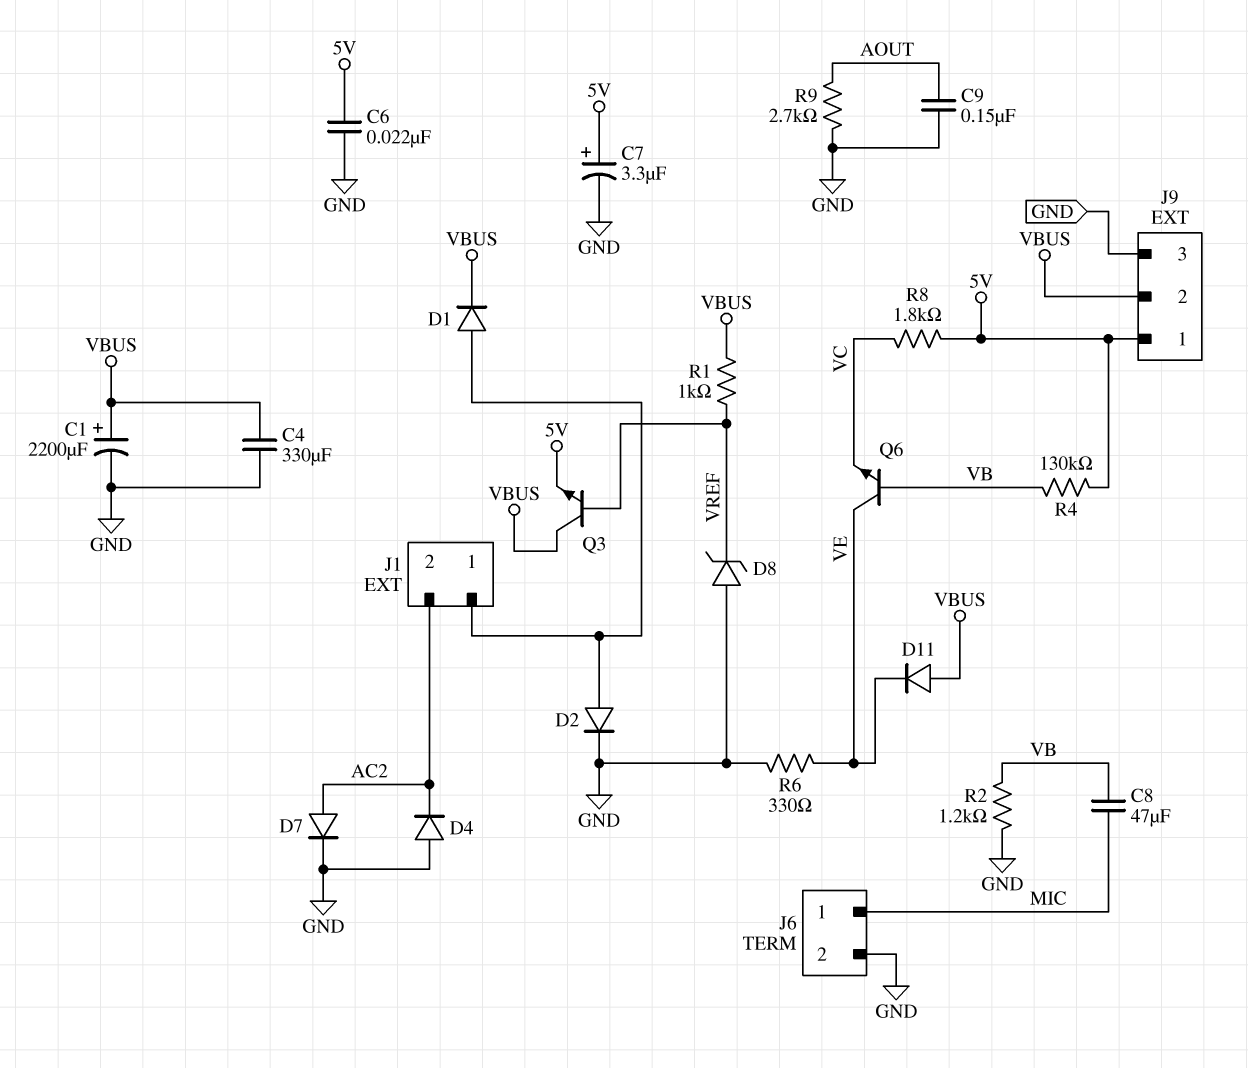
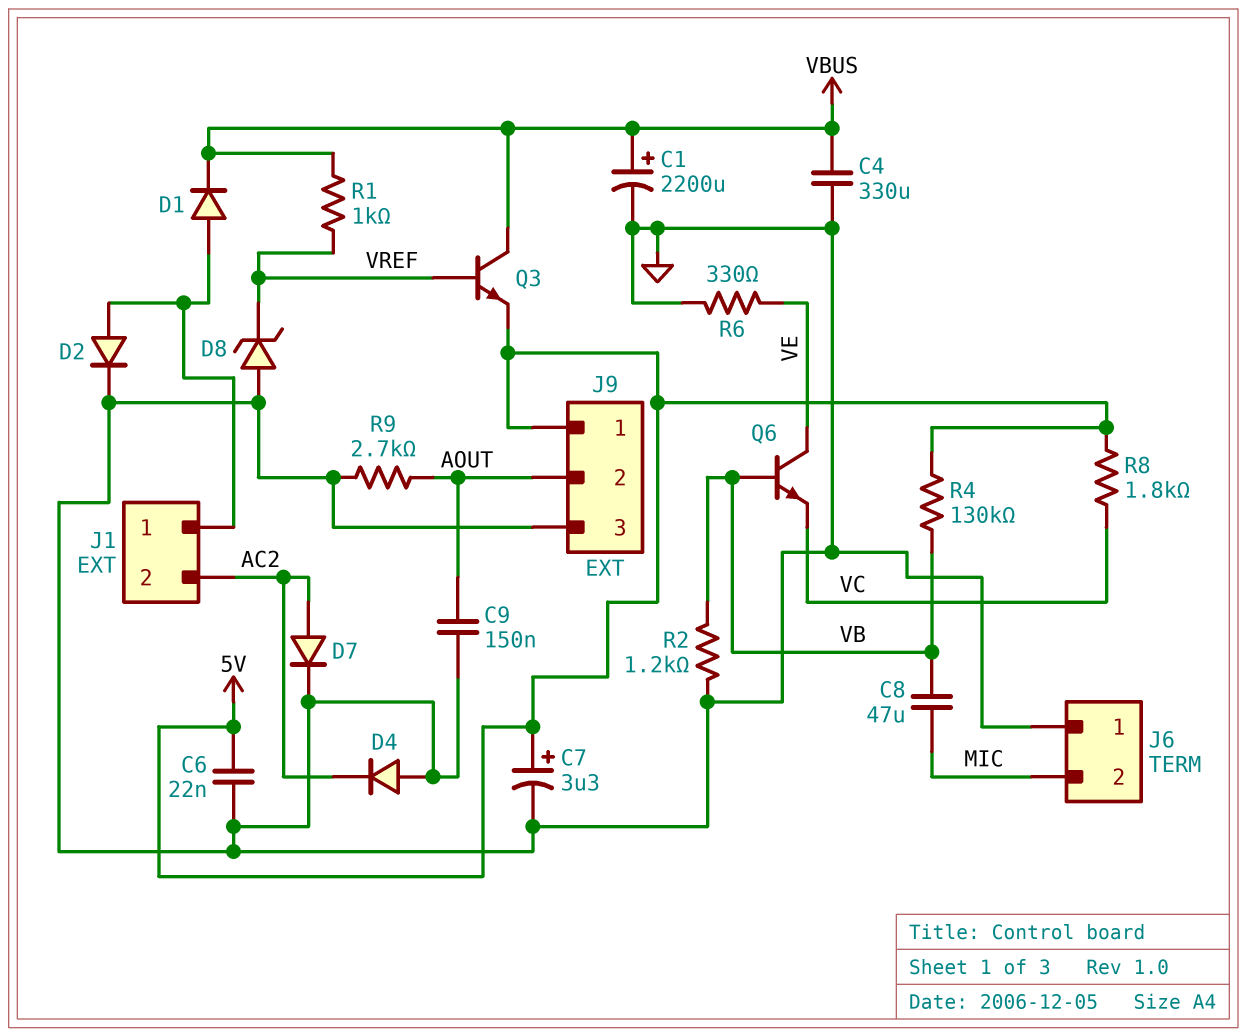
D11: diode (A VBUS, K VE) -> none
J6 pin 1: MIC -> GND
J6 pin 2: GND -> MIC
J9 pin 2: VBUS -> AOUT

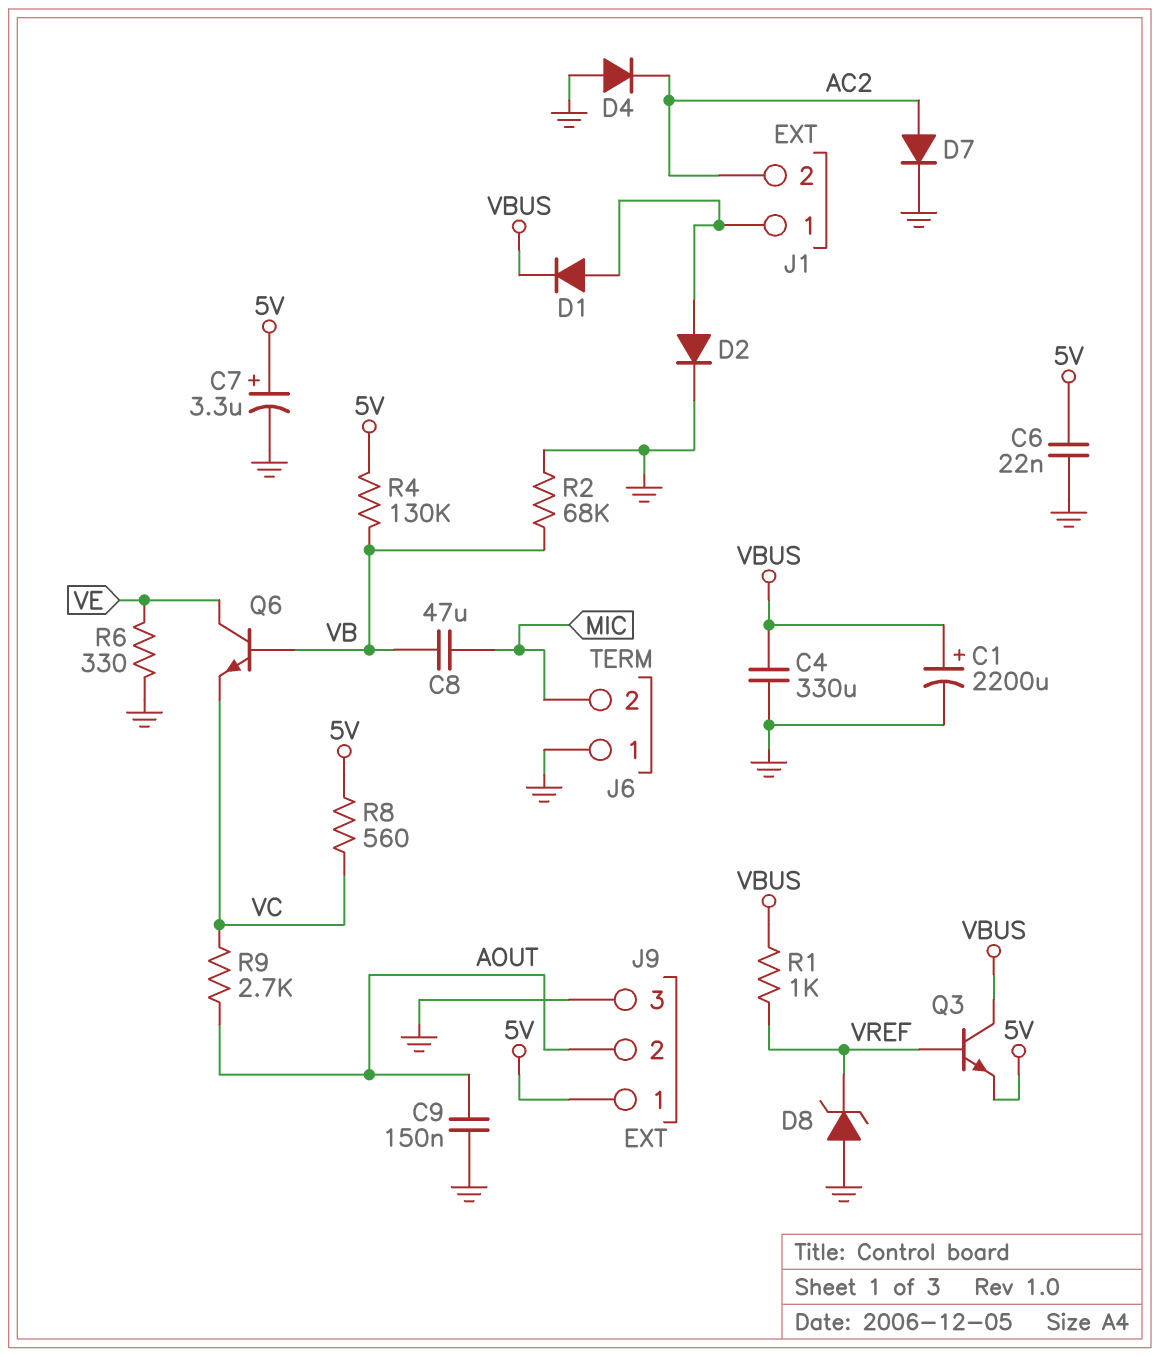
R2: 1.2k (GND, VB) -> 68k (GND, VB)
R8: 1.8k (5V, VC) -> 560 (5V, VC)
R9: 2.7k (AOUT, GND) -> 2.7k (AOUT, VC)

